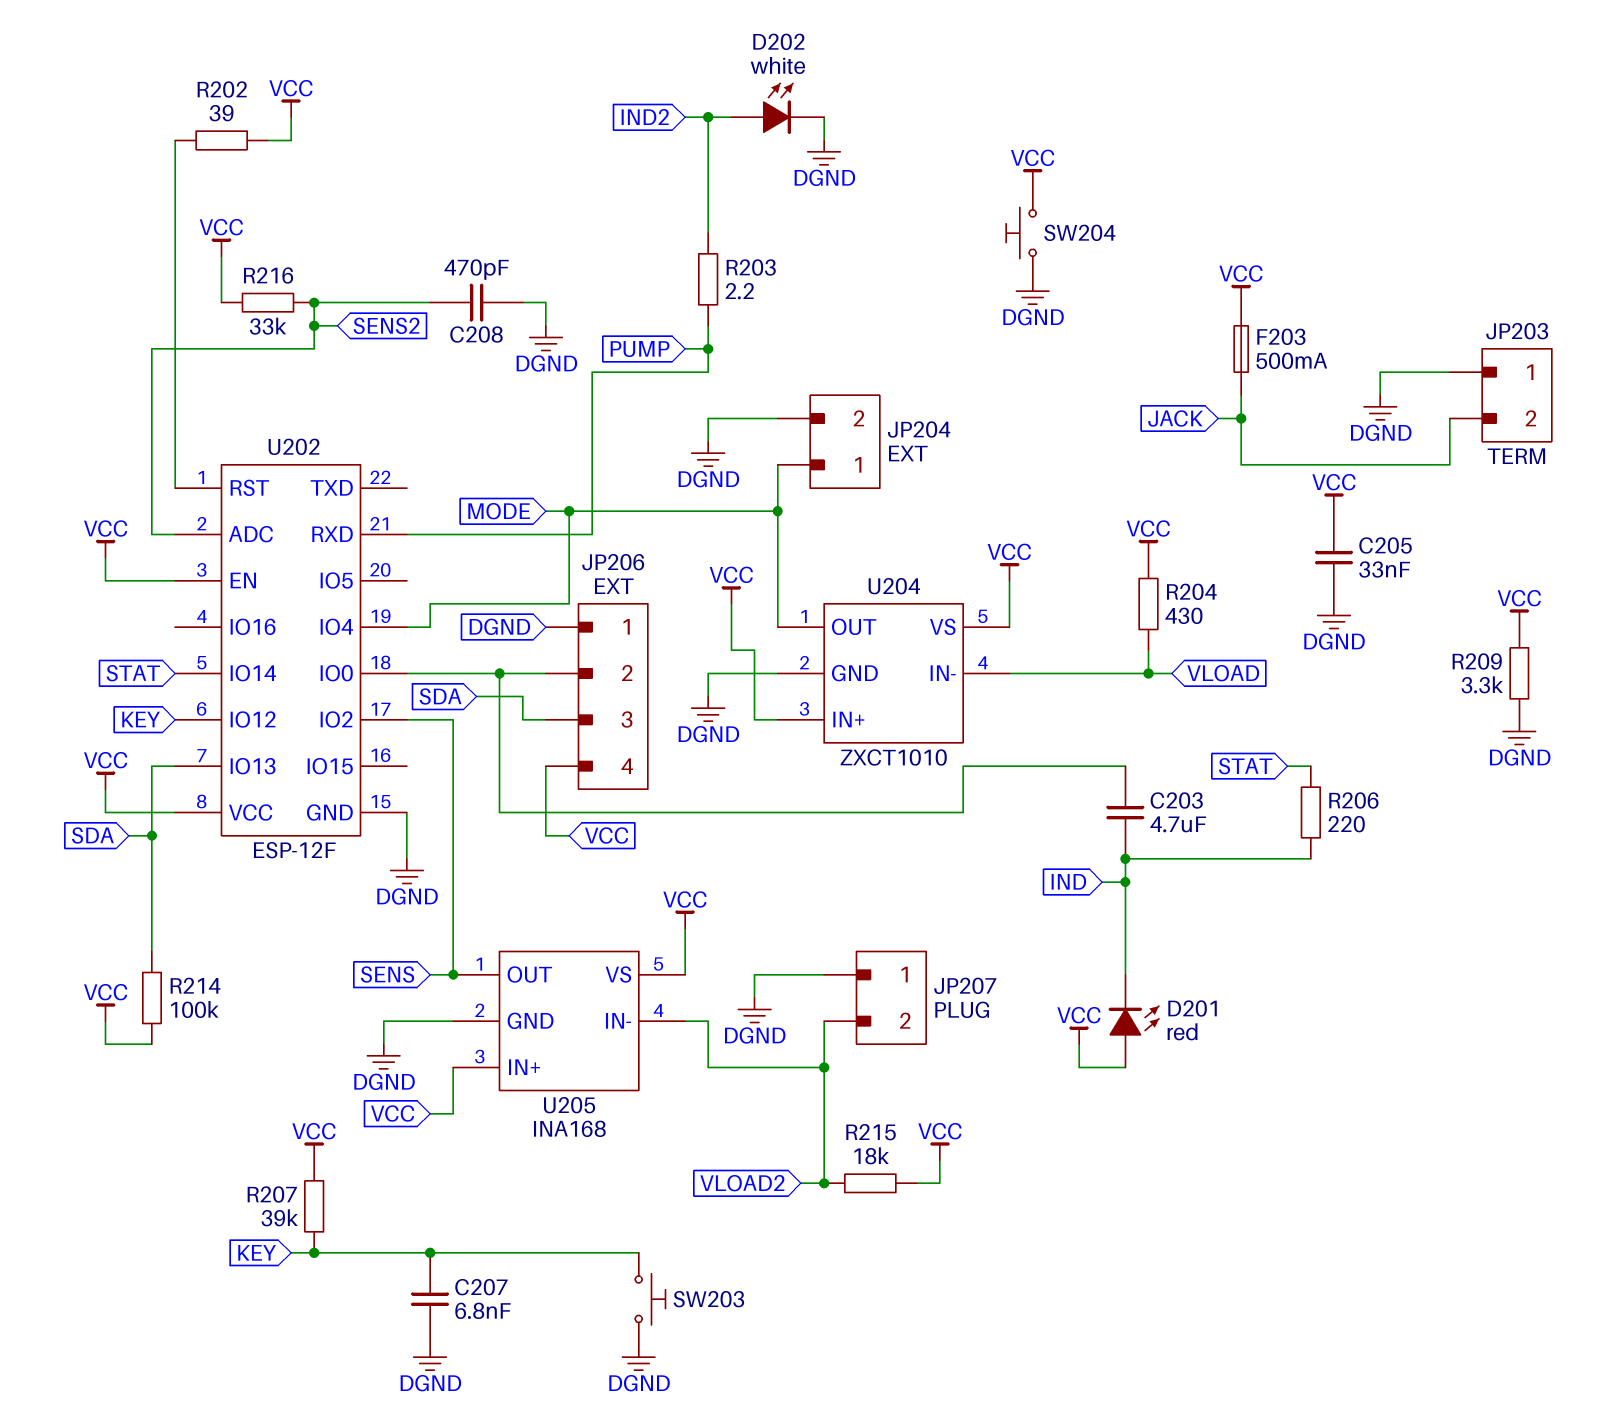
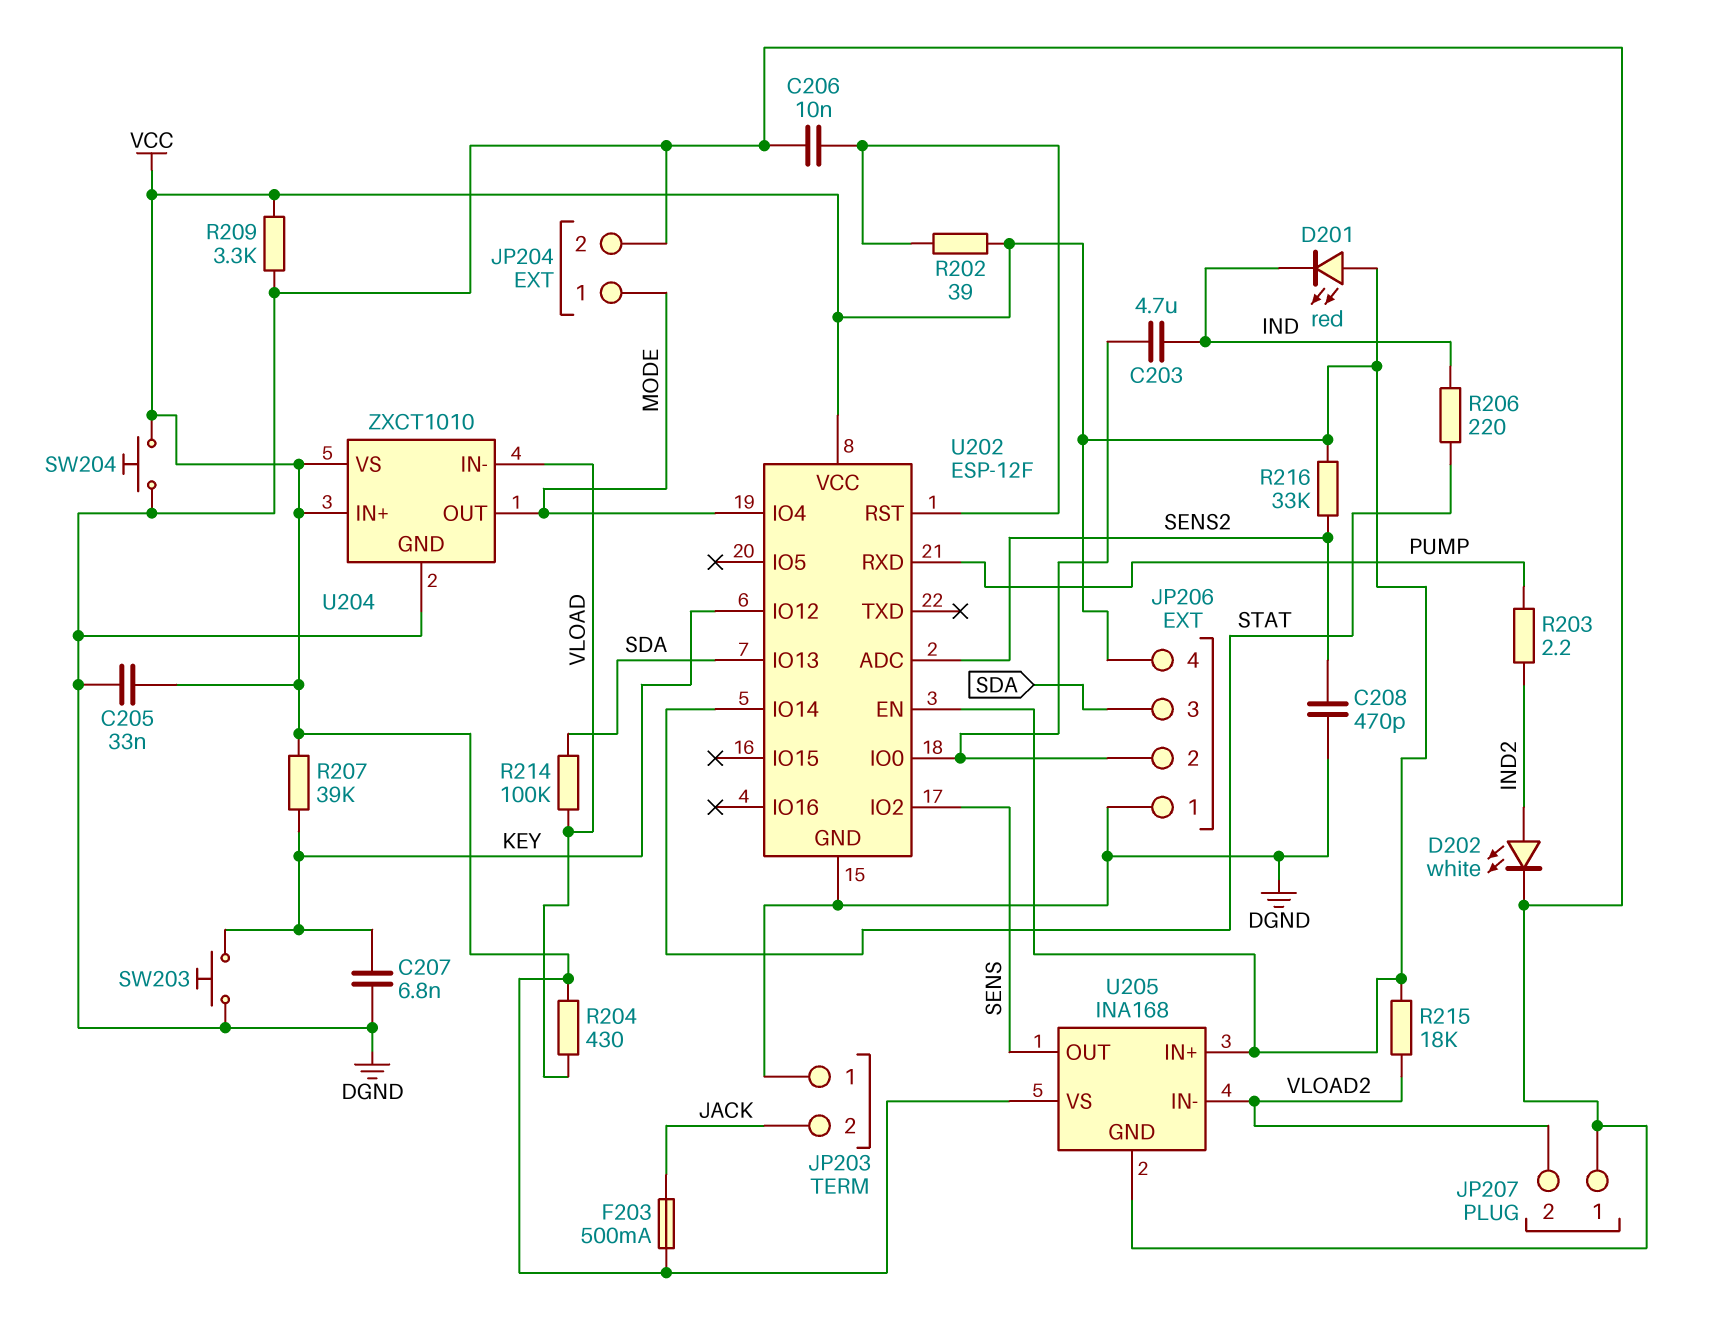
C206: none -> 10nF (DGND, U202/RST)
R214: 100k (SDA, VCC) -> 100k (SDA, VLOAD)

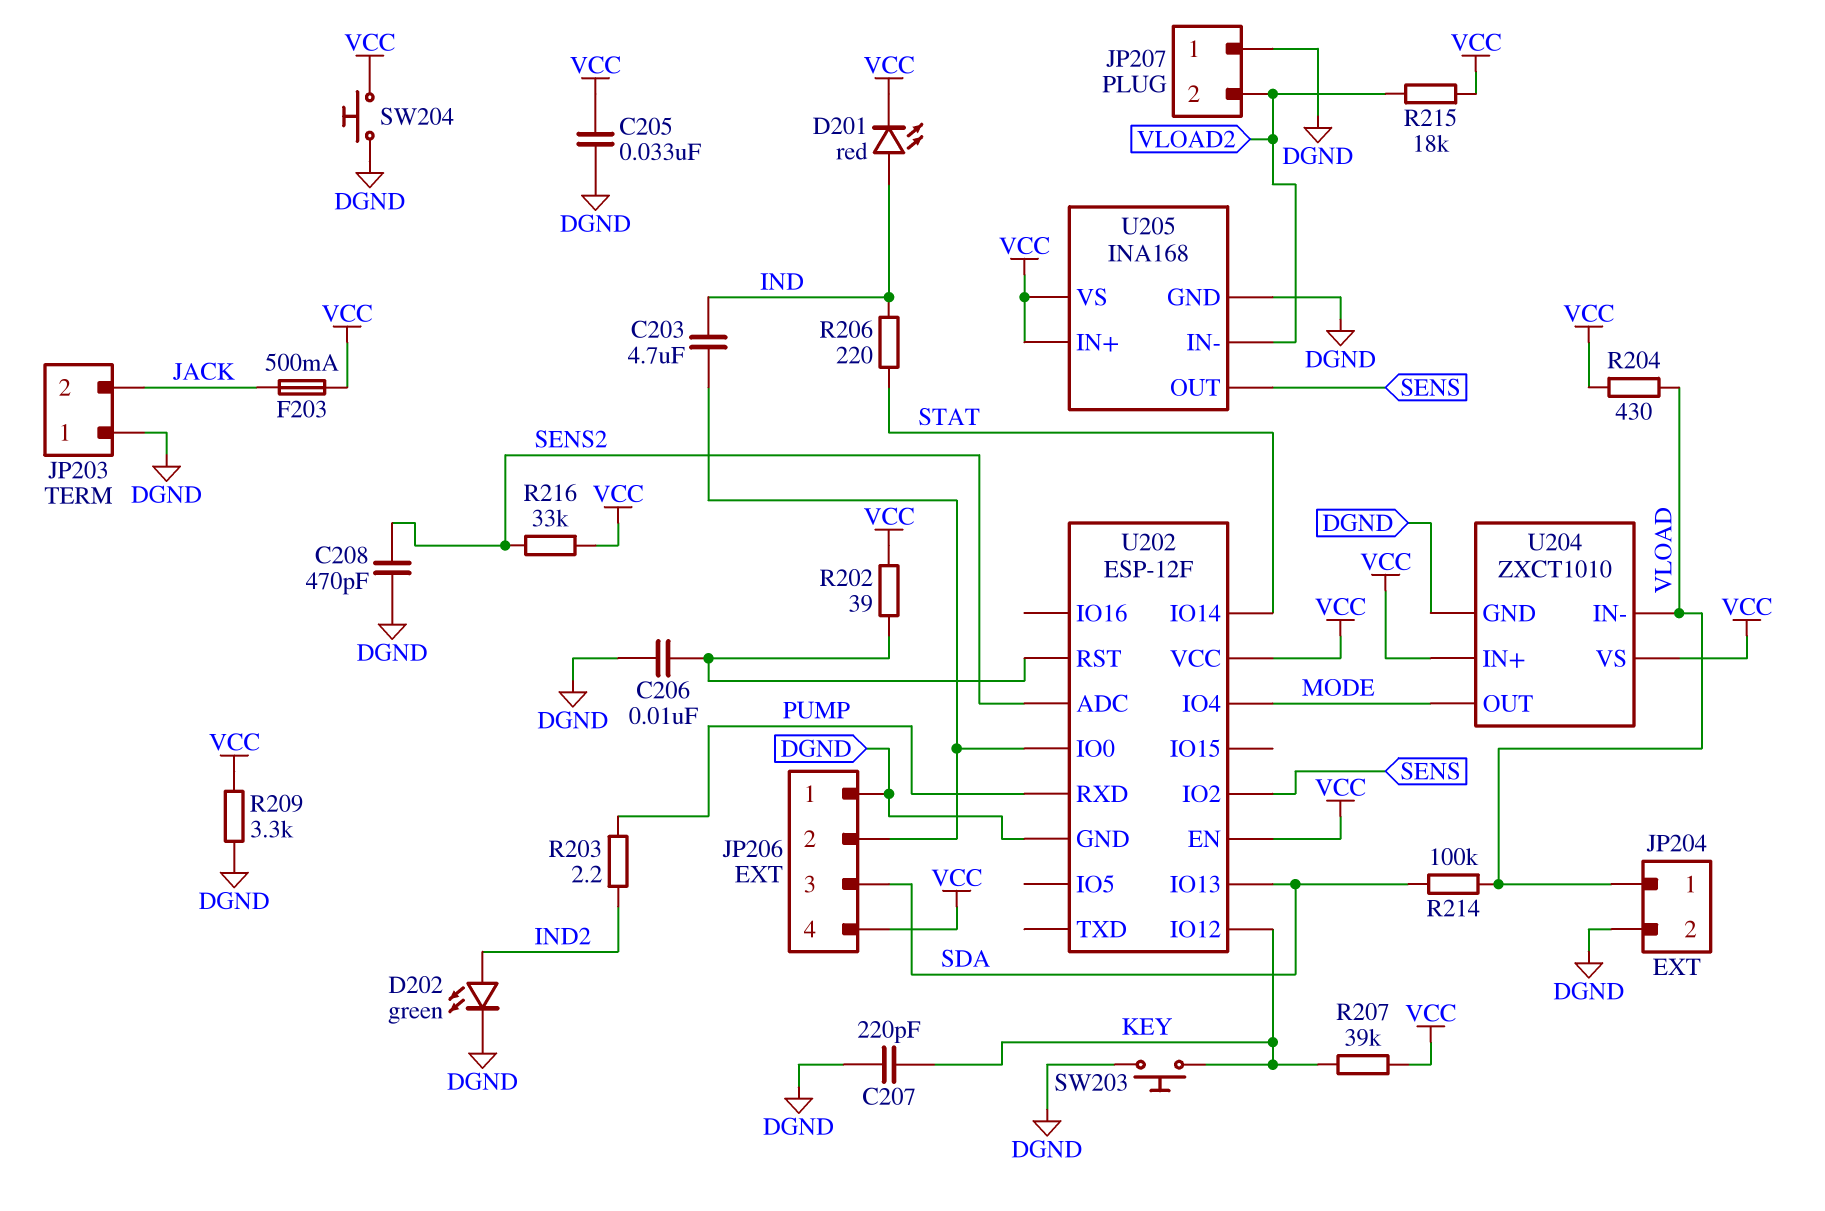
C207: 6.8nF (DGND, KEY) -> 220pF (DGND, KEY)
D201: LED red (A VCC, K IND) -> LED red (A IND, K VCC)
D202: LED white (A IND2, K DGND) -> LED green (A IND2, K DGND)
JP204 pin 1: MODE -> VLOAD

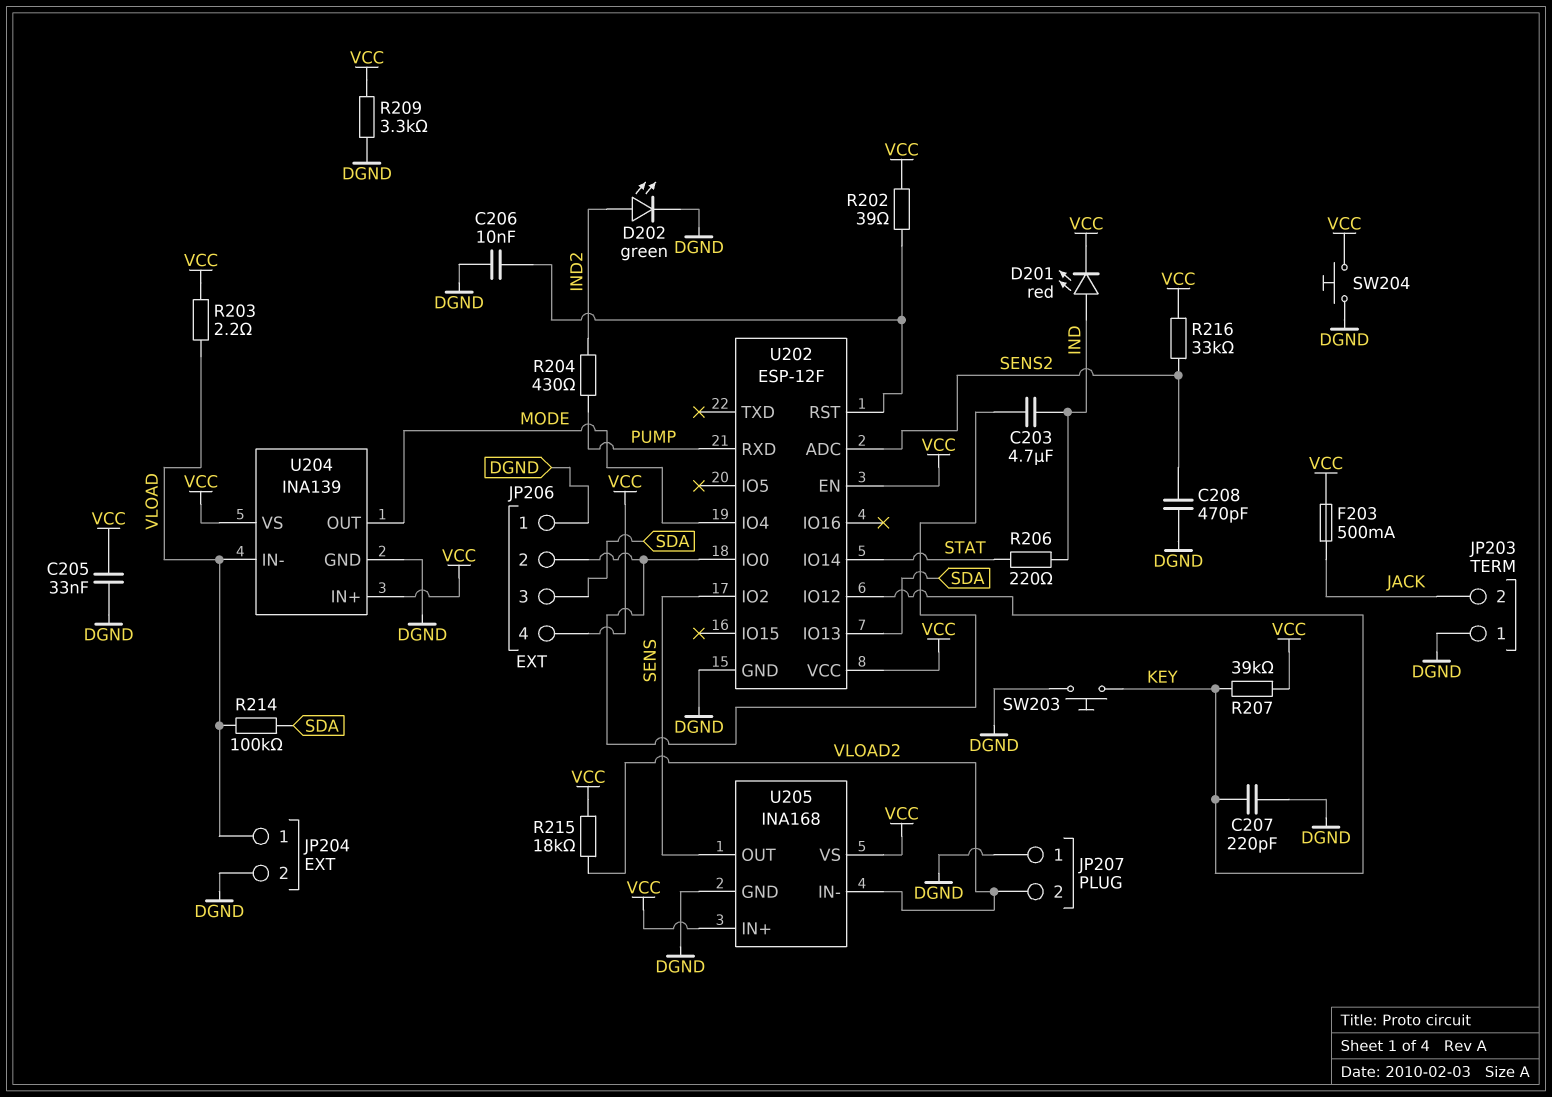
R203: 2.2 (IND2, PUMP) -> 2.2 (VCC, VLOAD)
R204: 430 (VCC, VLOAD) -> 430 (IND2, PUMP)
U204: ZXCT1010 -> INA139

